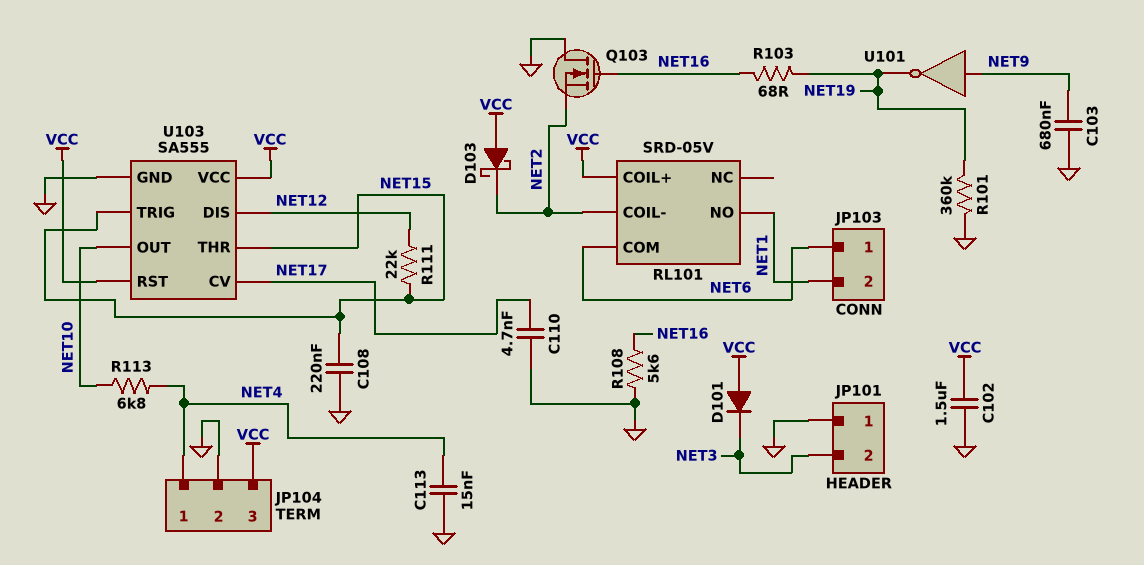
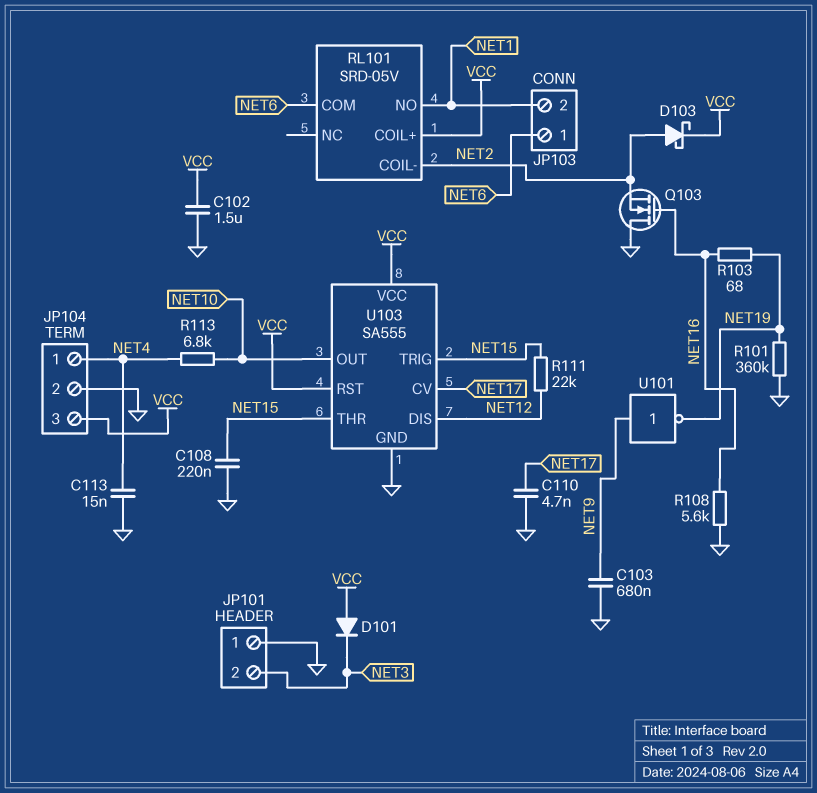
D103: schottky (A VCC, K NET2) -> schottky (A NET2, K VCC)

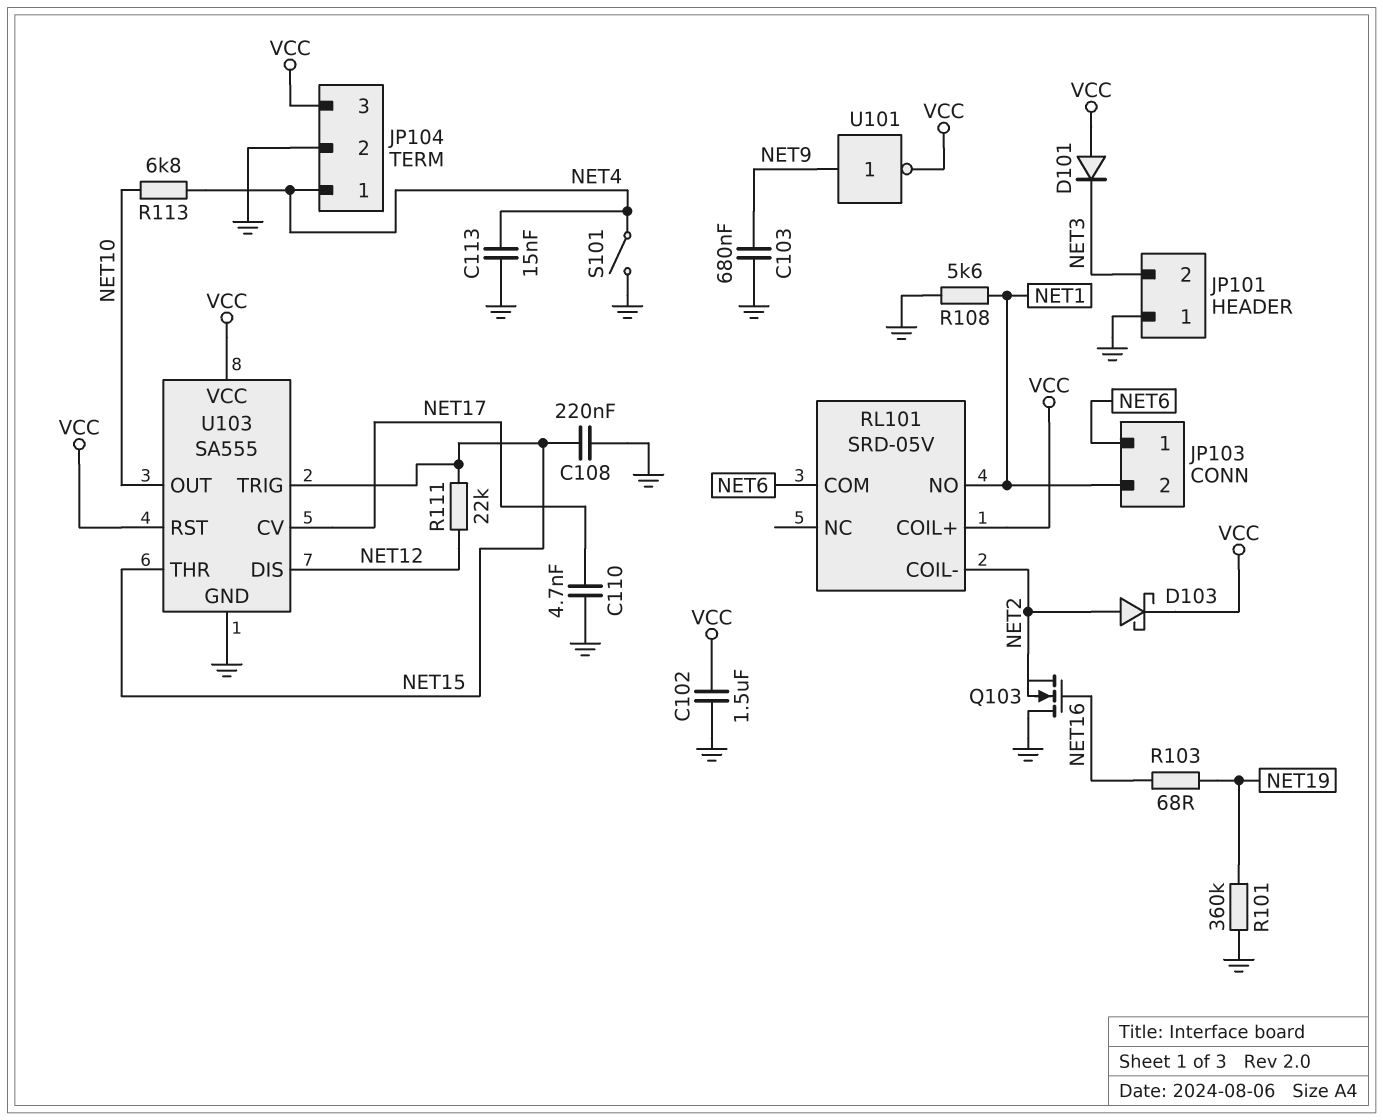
R108: 5.6k (GND, NET16) -> 5.6k (GND, NET1)
S101: none -> switch (GND, NET4)
U101: NOT (in NET9, out NET19) -> NOT (in NET9, out VCC)

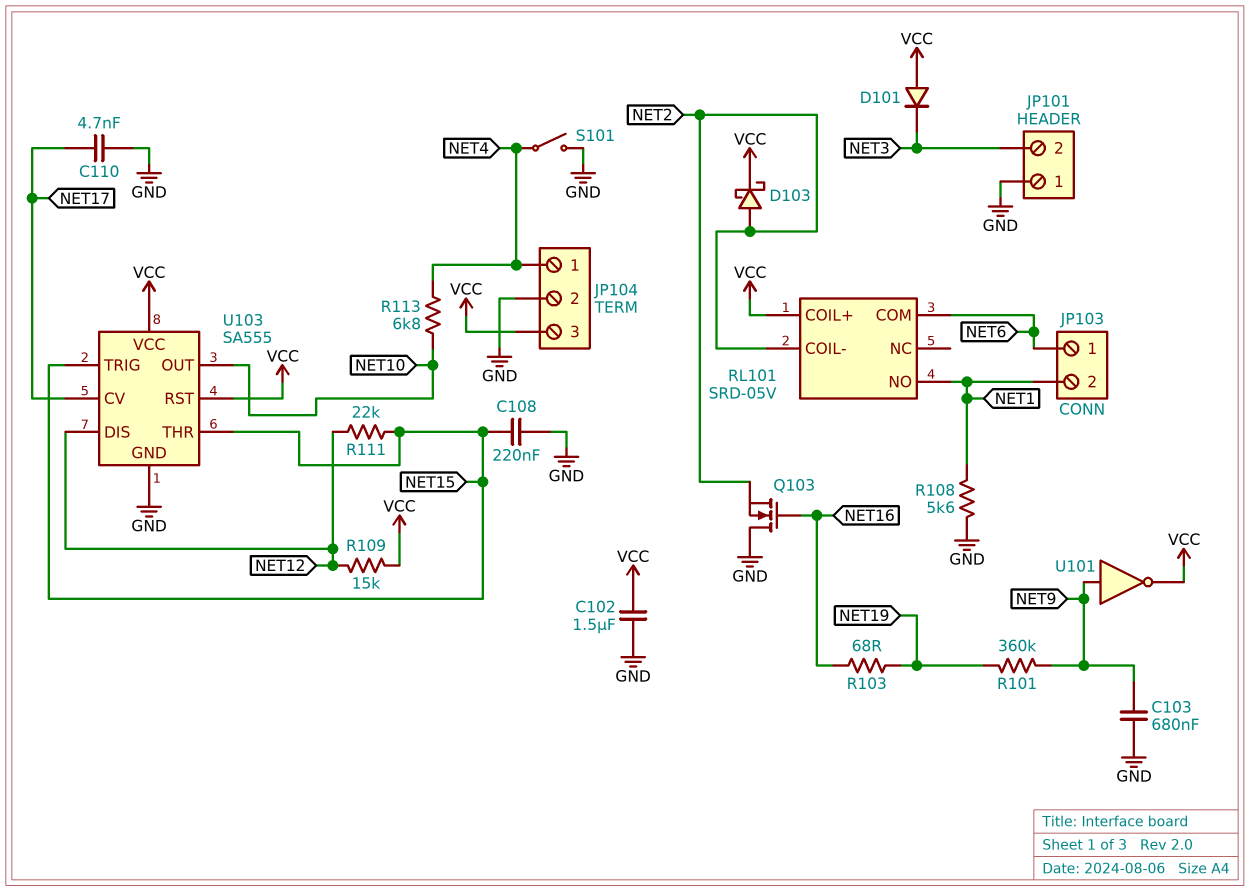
C113: 15nF (GND, NET4) -> none
R101: 360k (GND, NET19) -> 360k (NET9, NET19)
R109: none -> 15k (NET12, VCC)

